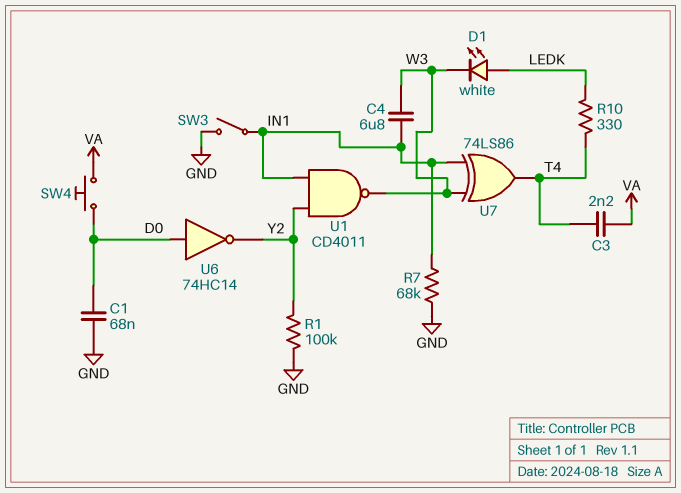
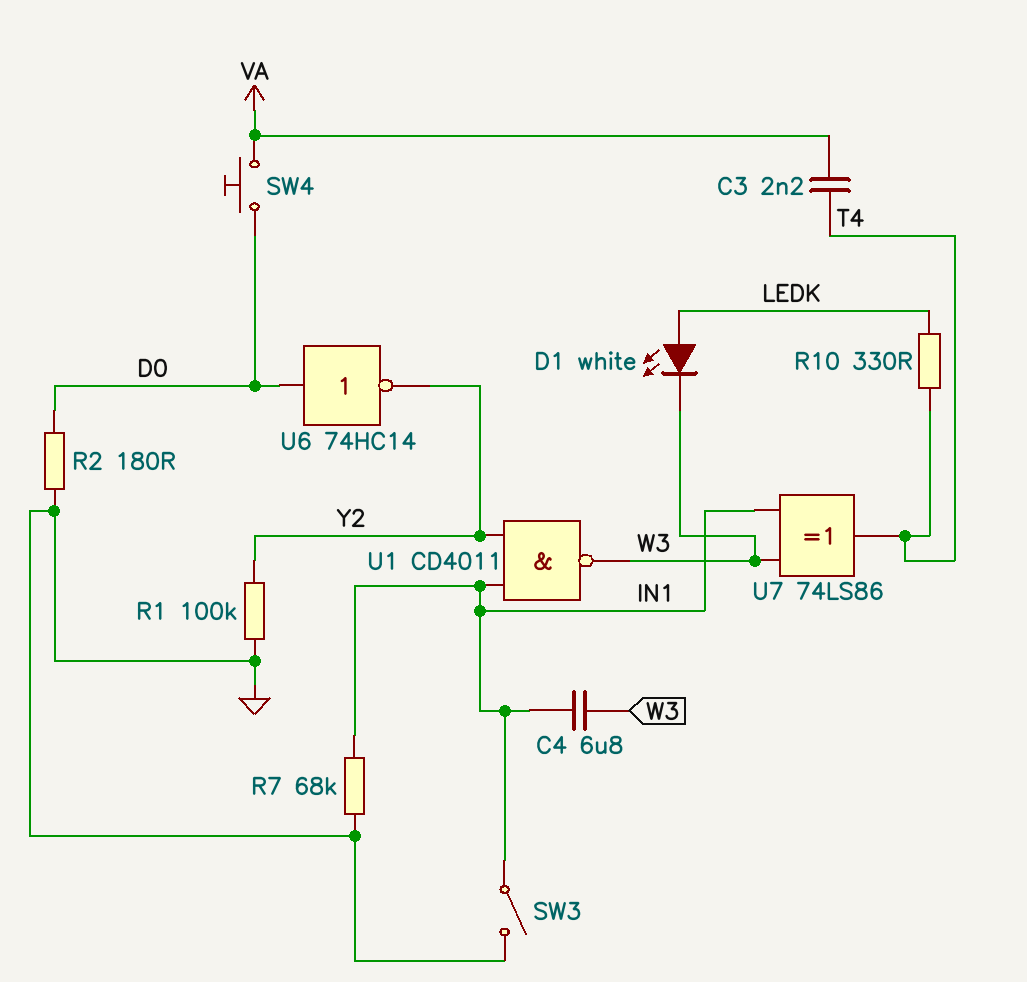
C1: 68nF (D0, GND) -> none
R2: none -> 180 (D0, GND)

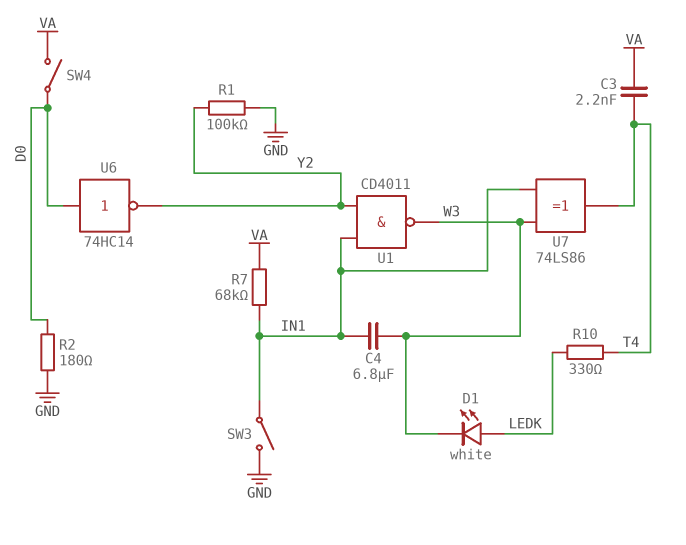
R7: 68k (GND, IN1) -> 68k (IN1, VA)
SW4: button (D0, VA) -> switch (D0, VA)

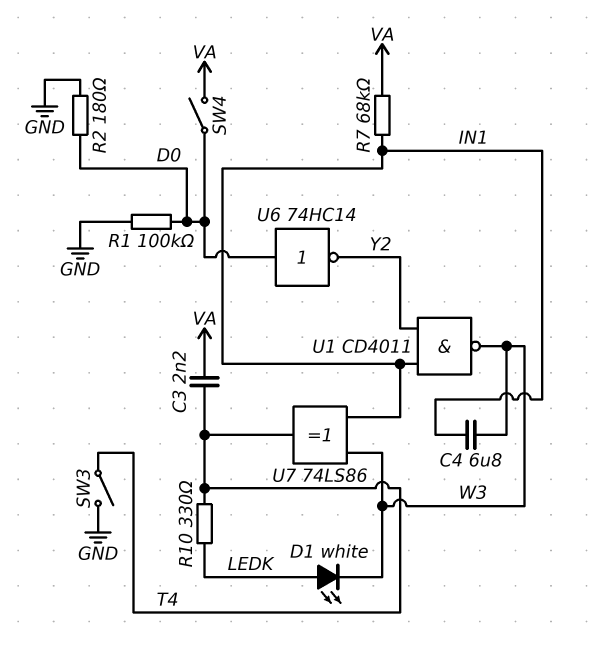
R1: 100k (GND, Y2) -> 100k (D0, GND)
SW3: switch (GND, IN1) -> switch (GND, T4)

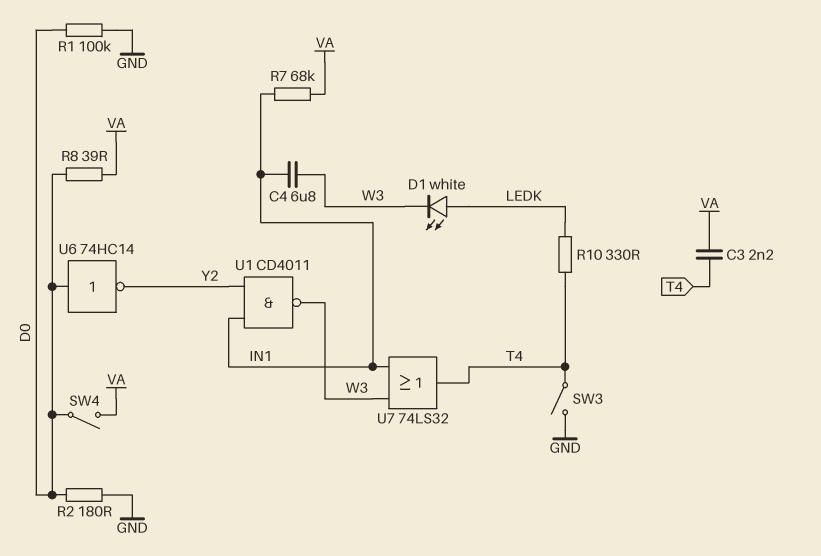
R8: none -> 39 (D0, VA)
U7: XOR 74LS86 (in IN1, in W3, out T4) -> OR 74LS32 (in IN1, in W3, out T4)

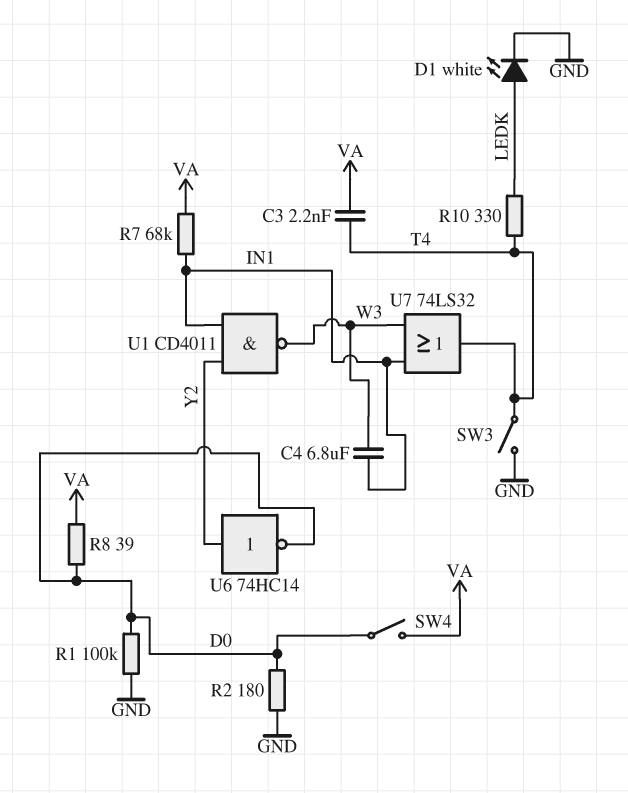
D1: LED white (A LEDK, K W3) -> LED white (A LEDK, K GND)
U6: NOT 74HC14 (in D0, out Y2) -> NOT 74HC14 (in Y2, out D0)

